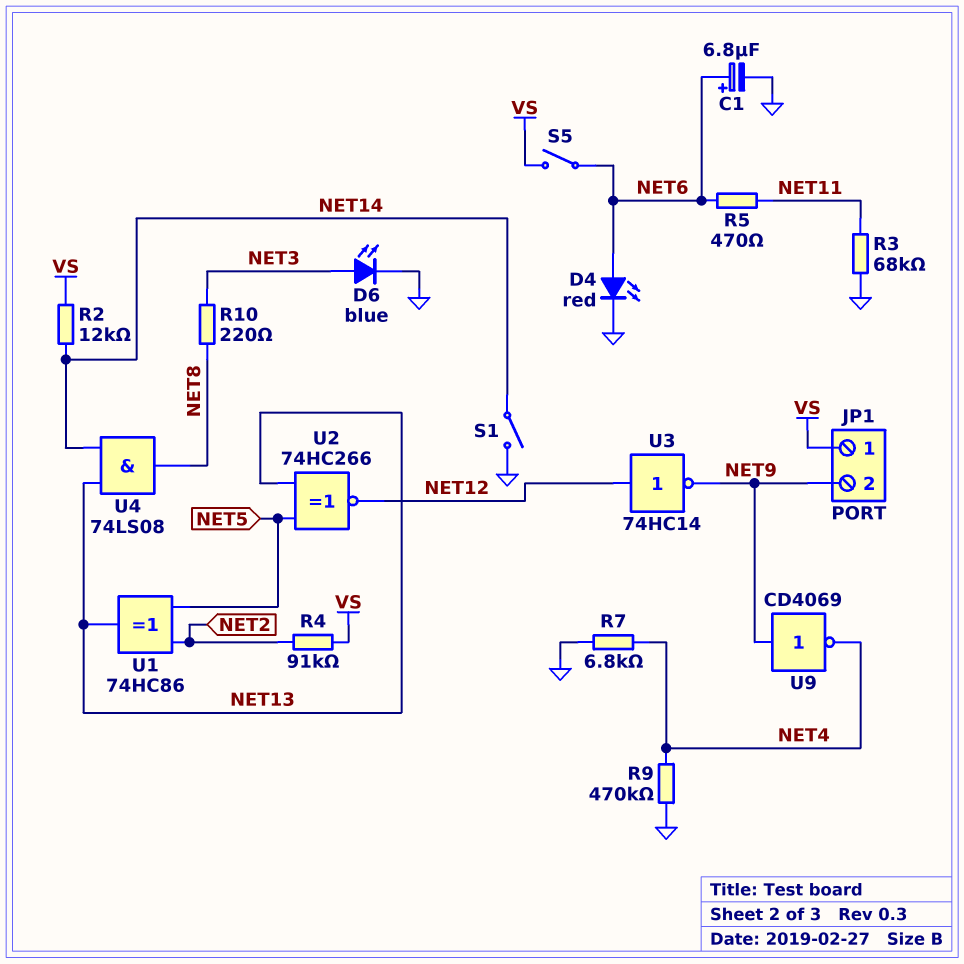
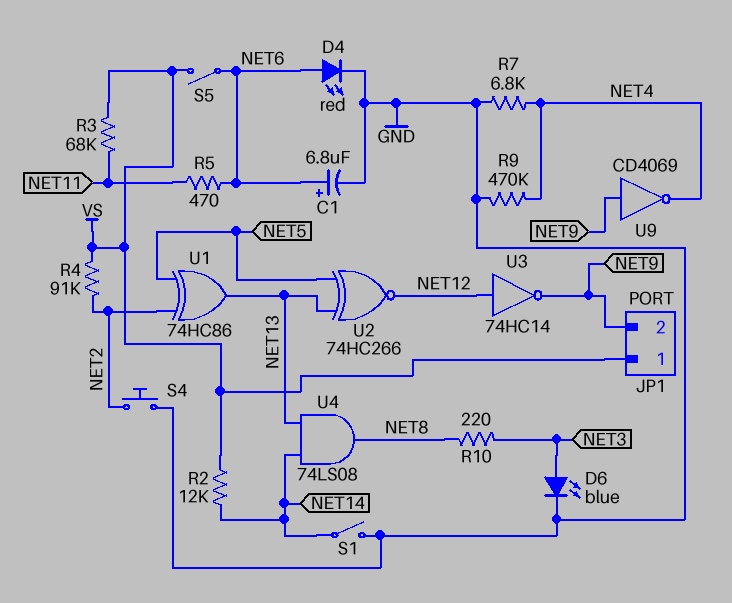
R3: 68k (GND, NET11) -> 68k (NET11, VS)
S4: none -> button (GND, NET2)

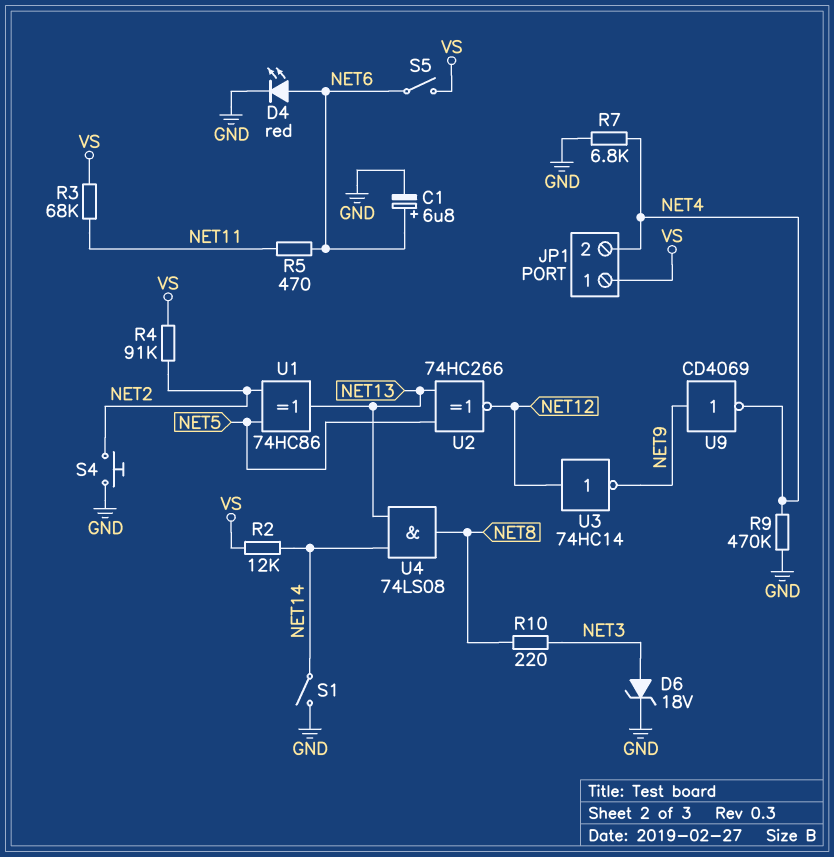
D6: LED blue (A NET3, K GND) -> zener 18V (A NET3, K GND)
JP1 pin 2: NET9 -> NET4

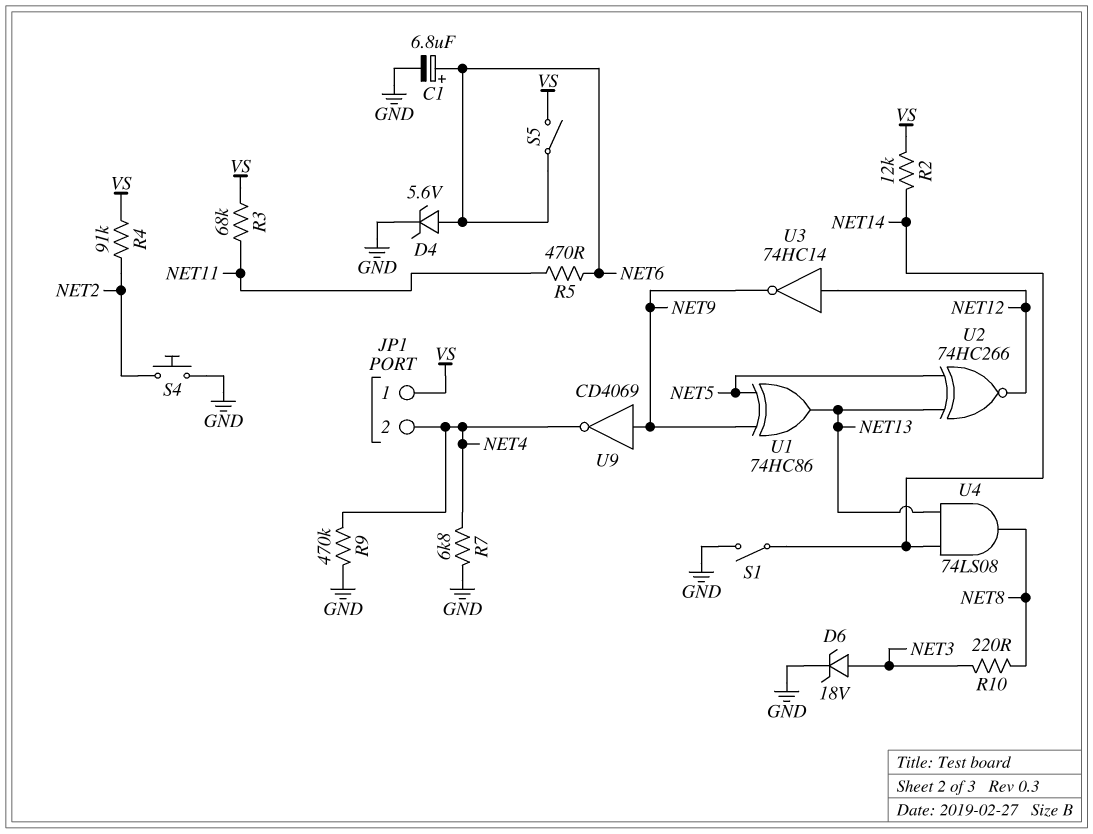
D4: LED red (A NET6, K GND) -> zener 5.6V (A NET6, K GND)
U1: XOR 74HC86 (in NET2, in NET5, out NET13) -> XOR 74HC86 (in NET5, in NET9, out NET13)

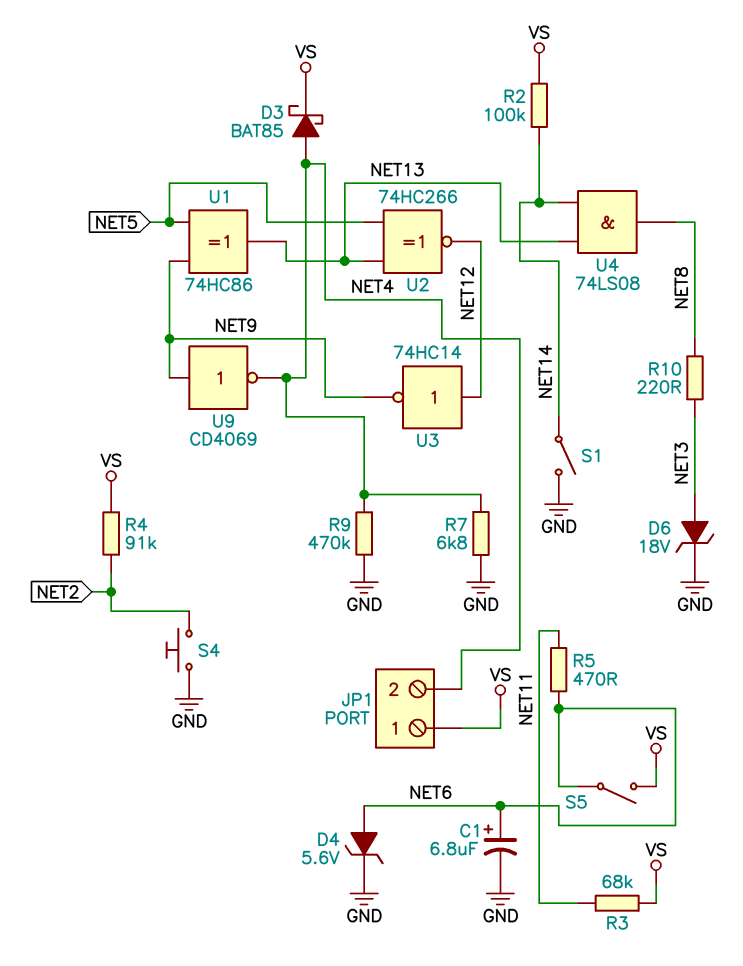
D3: none -> schottky BAT85 (A NET4, K VS)
R2: 12k (NET14, VS) -> 100k (NET14, VS)

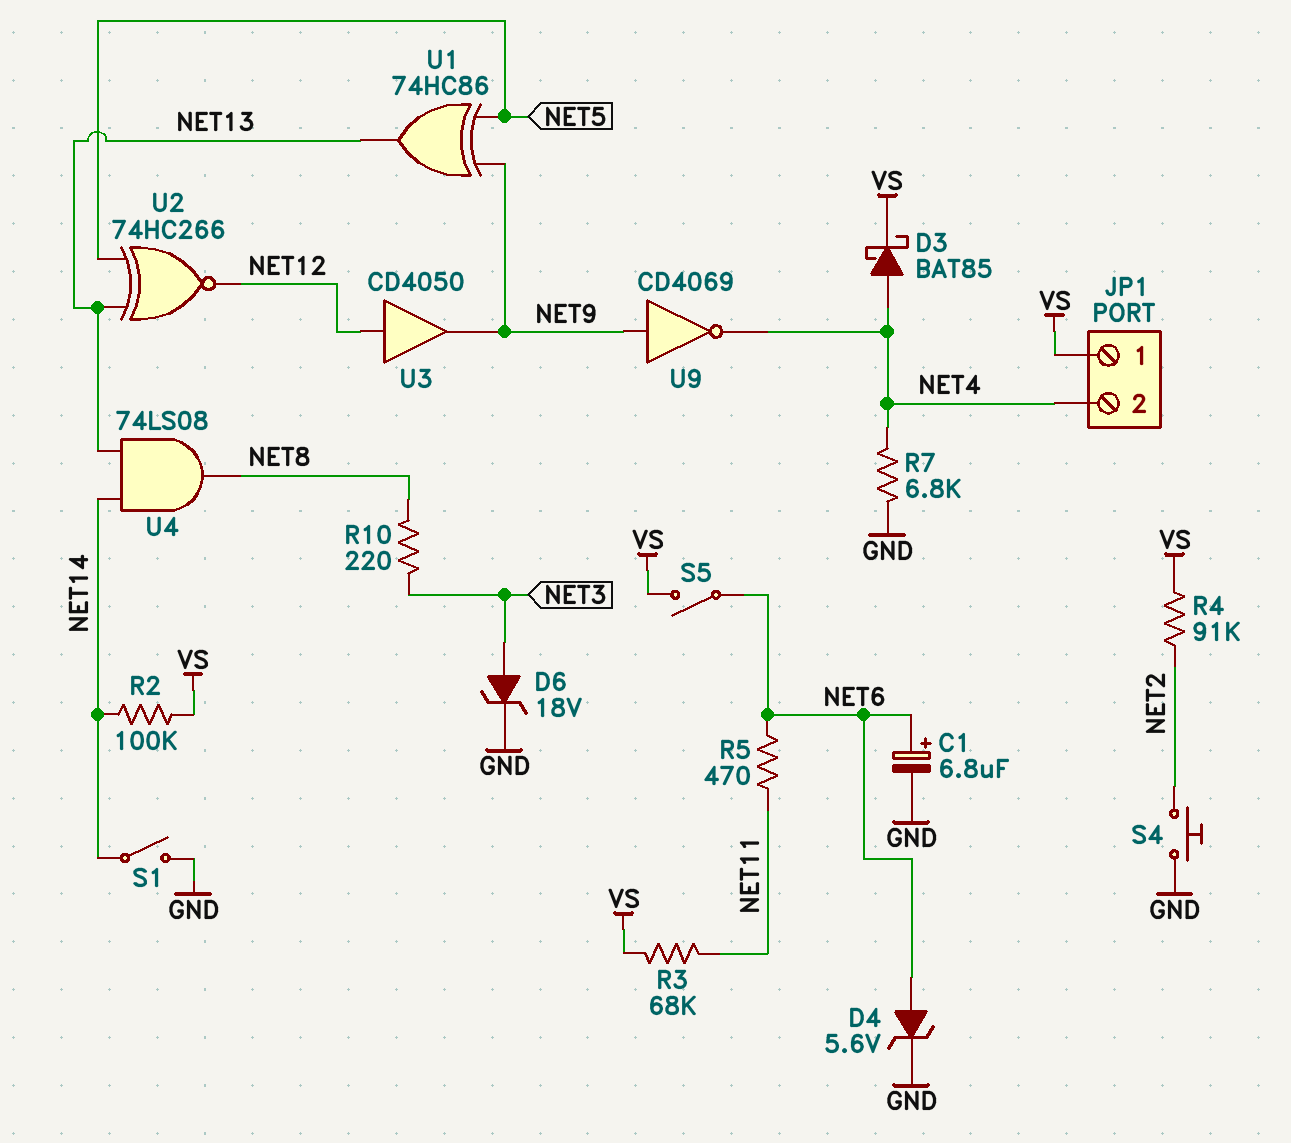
R9: 470k (GND, NET4) -> none
U3: NOT 74HC14 (in NET12, out NET9) -> buffer CD4050 (in NET12, out NET9)

